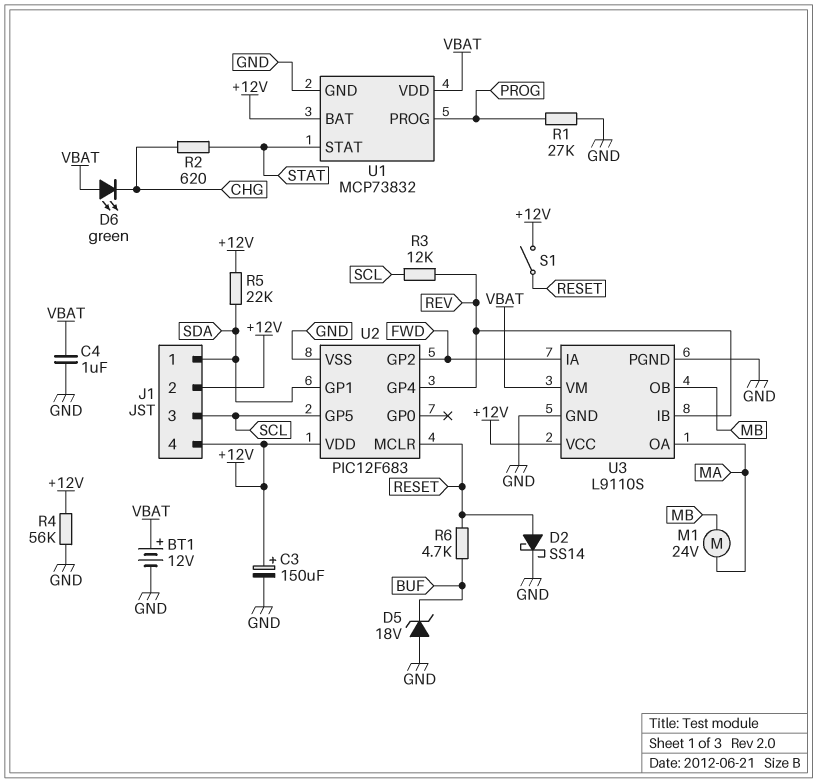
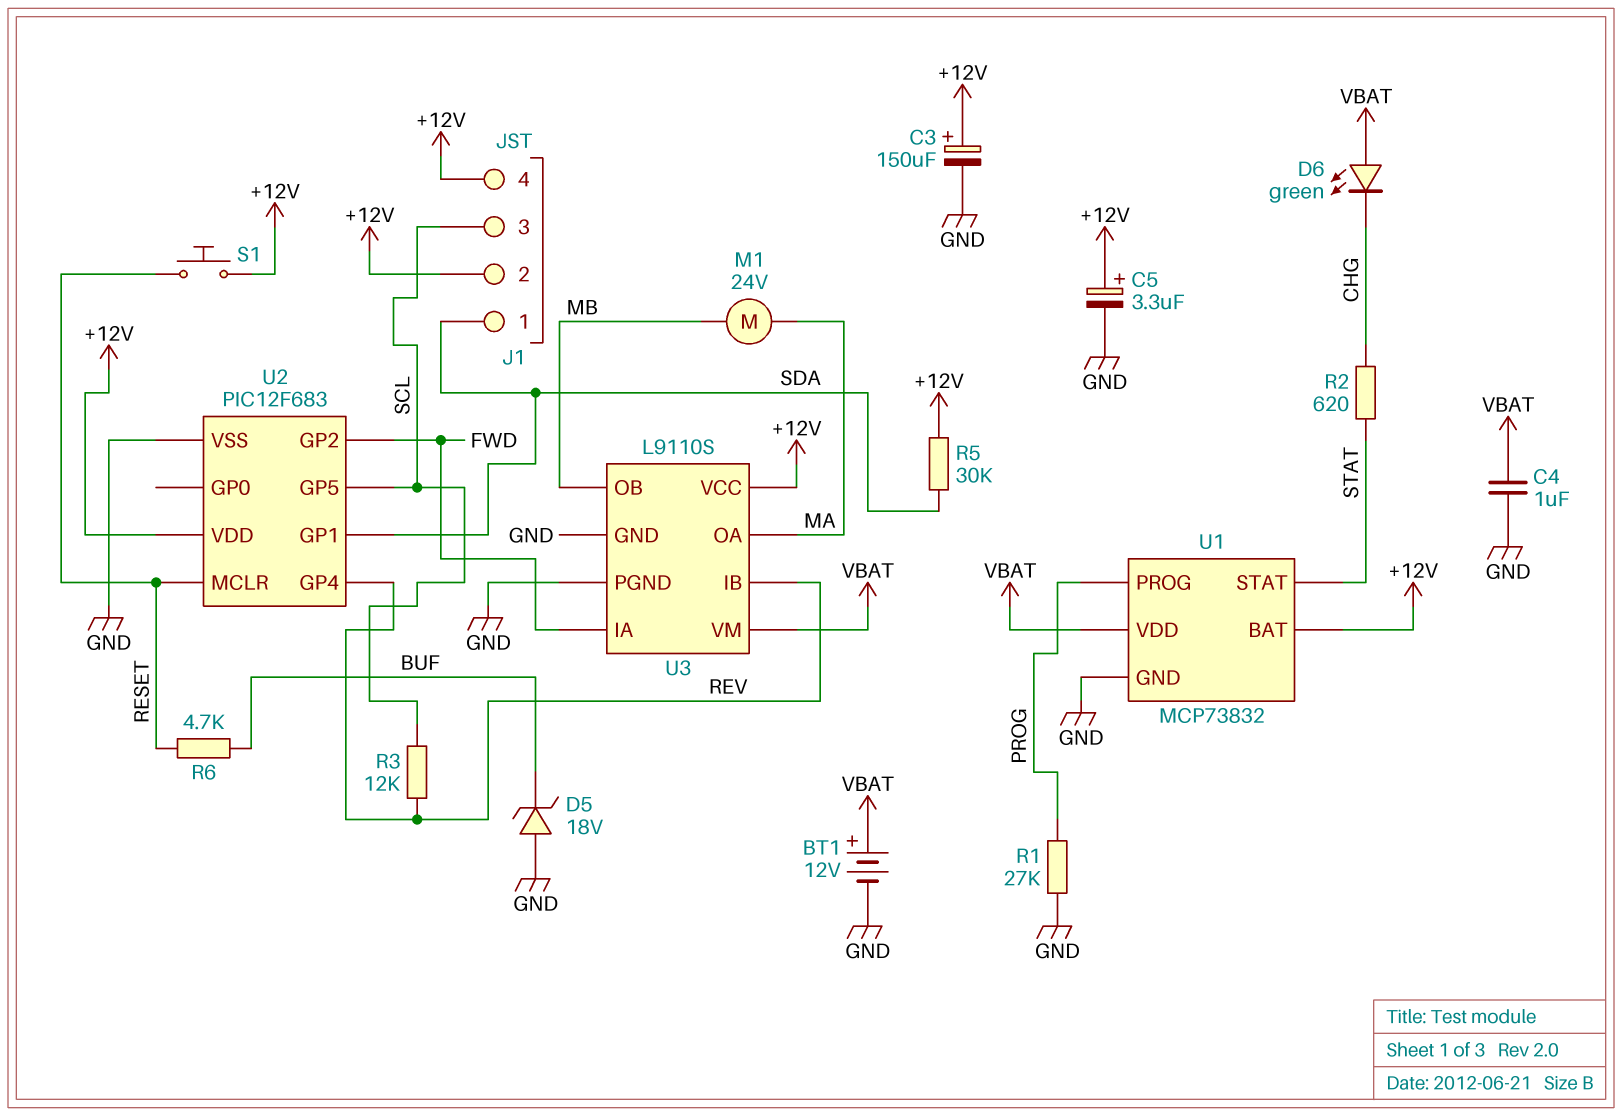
C5: none -> 3.3uF (plus +12V, minus GND)
D2: schottky SS14 (A RESET, K GND) -> none
R4: 56k (+12V, GND) -> none
R5: 22k (+12V, SDA) -> 30k (+12V, SDA)
S1: switch (+12V, RESET) -> button (+12V, RESET)

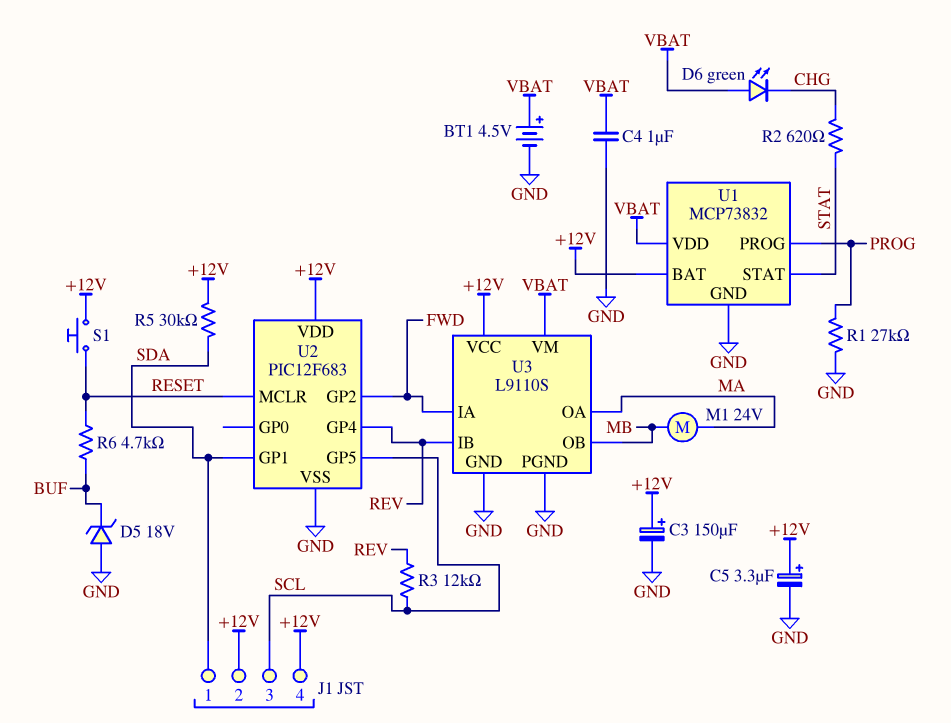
BT1: 12V (plus VBAT, minus GND) -> 4.5V (plus VBAT, minus GND)

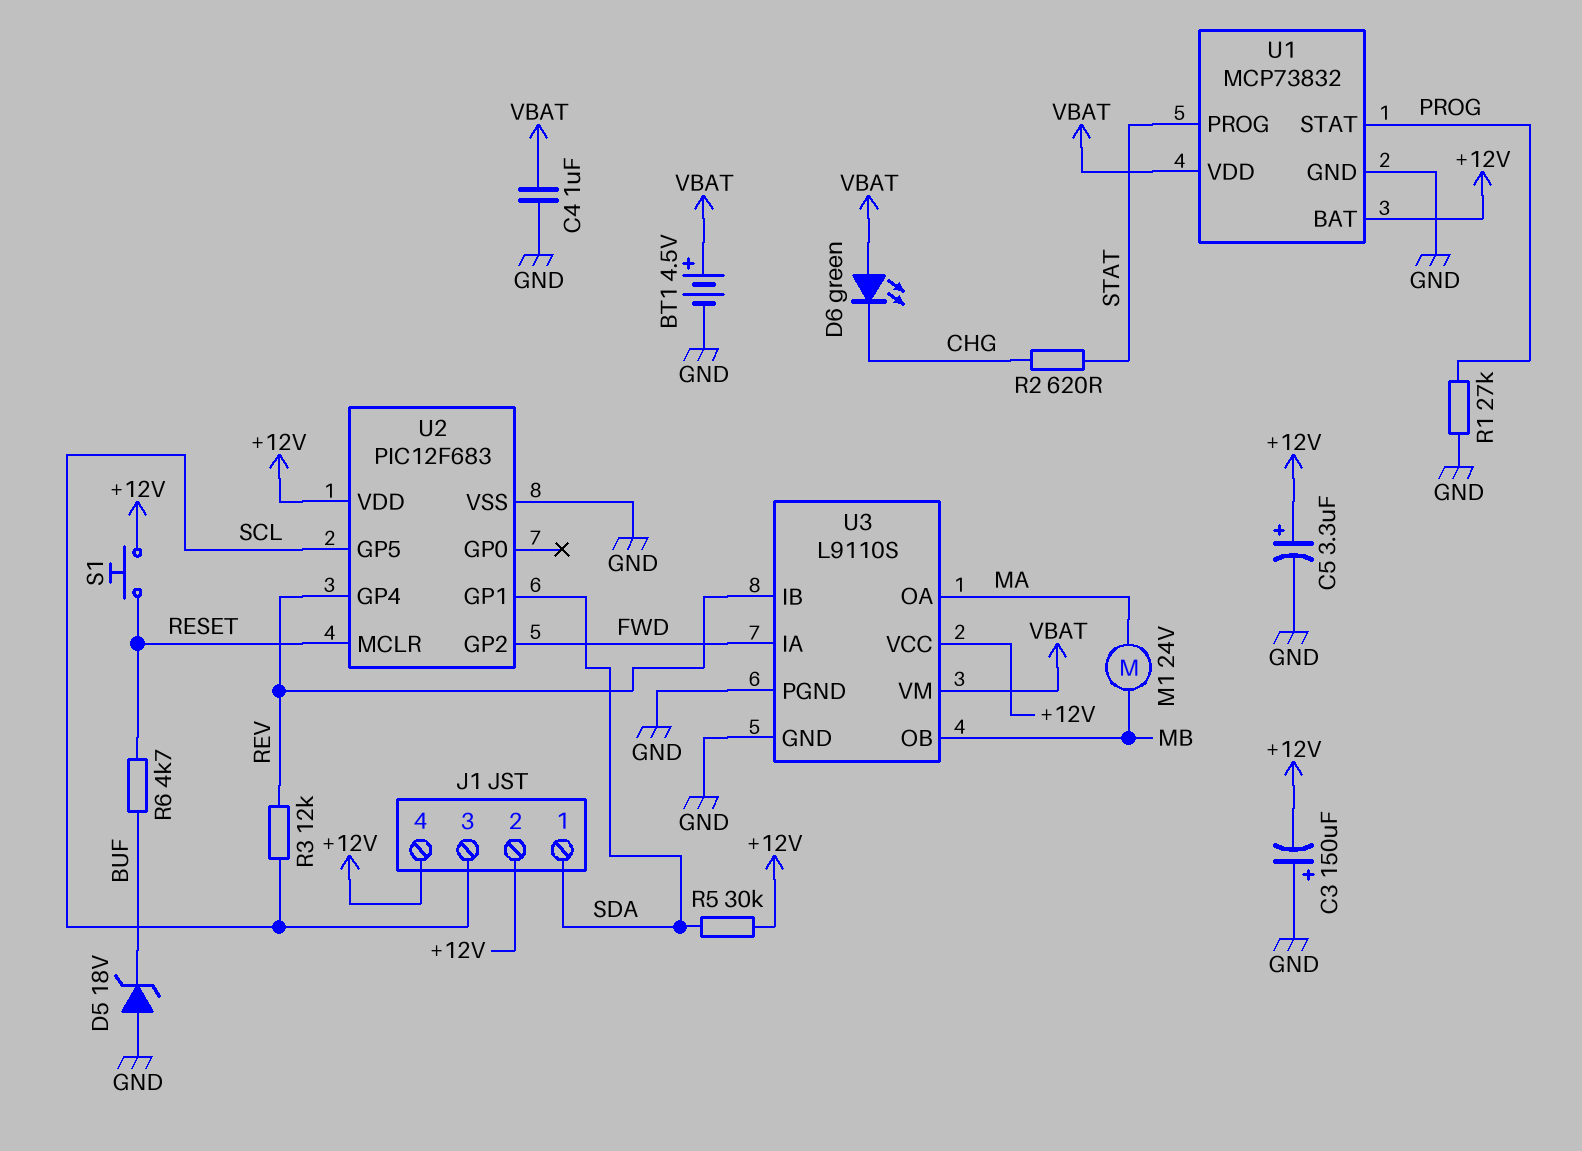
C3: 150uF (plus +12V, minus GND) -> 150uF (plus GND, minus +12V)
U1 pin PROG: PROG -> STAT
U1 pin STAT: STAT -> PROG

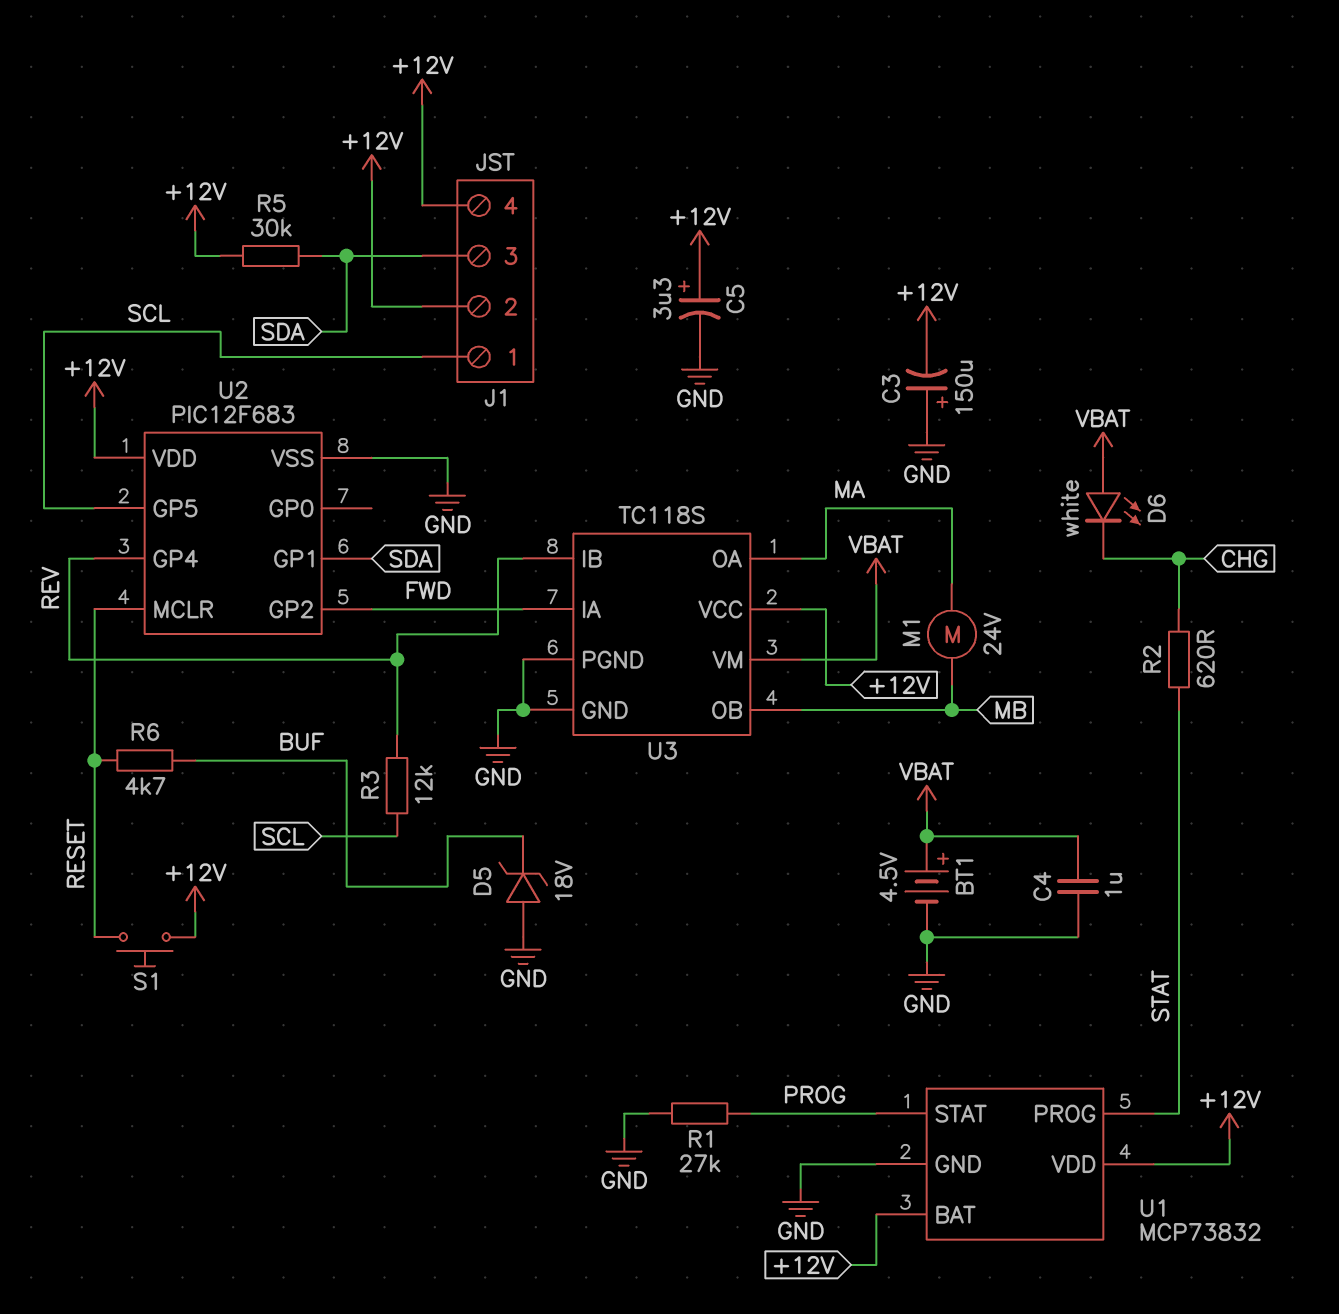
D6: LED green (A VBAT, K CHG) -> LED white (A VBAT, K CHG)
J1 pin 1: SDA -> SCL
J1 pin 3: SCL -> SDA
U1 pin VDD: VBAT -> +12V
U3: L9110S -> TC118S

